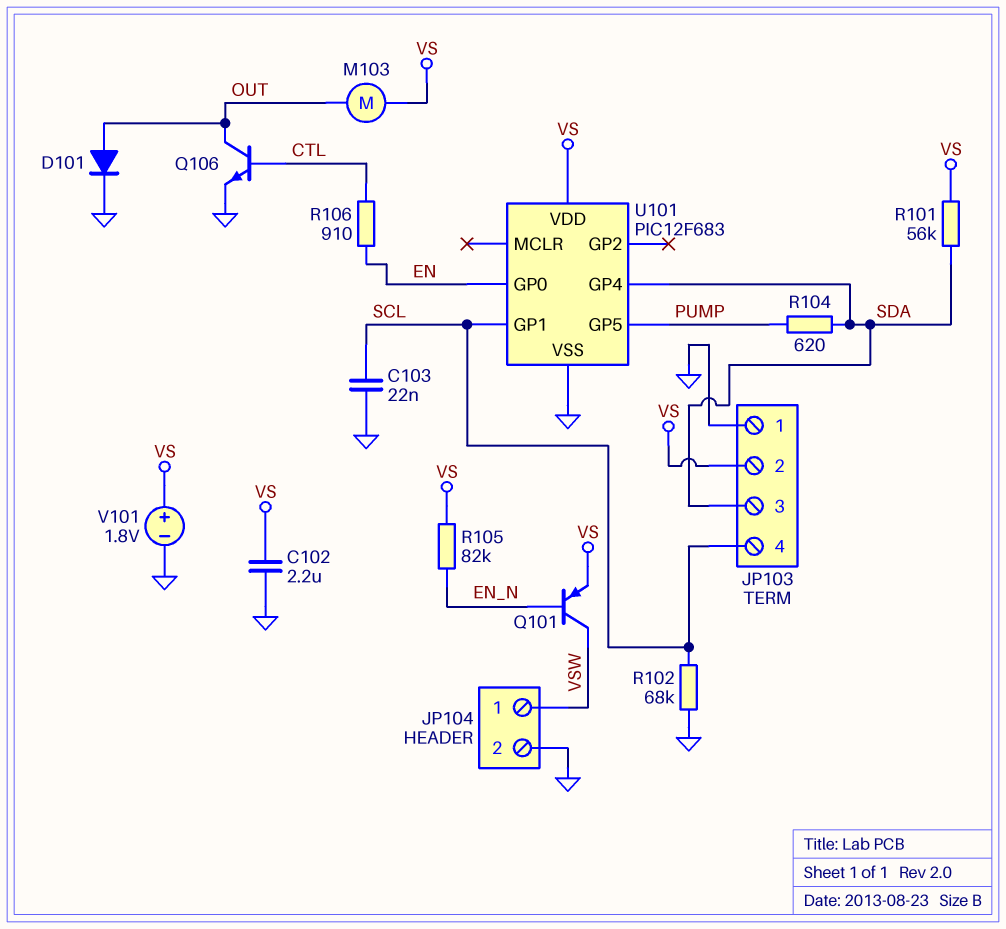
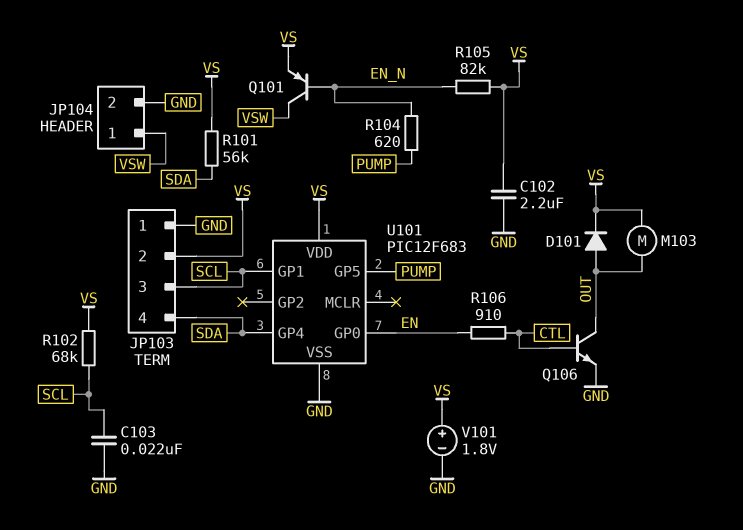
D101: diode (A OUT, K GND) -> diode (A OUT, K VS)
JP103 pin 3: SDA -> SCL
JP103 pin 4: SCL -> SDA
R102: 68k (GND, SCL) -> 68k (SCL, VS)
R104: 620 (PUMP, SDA) -> 620 (EN_N, PUMP)

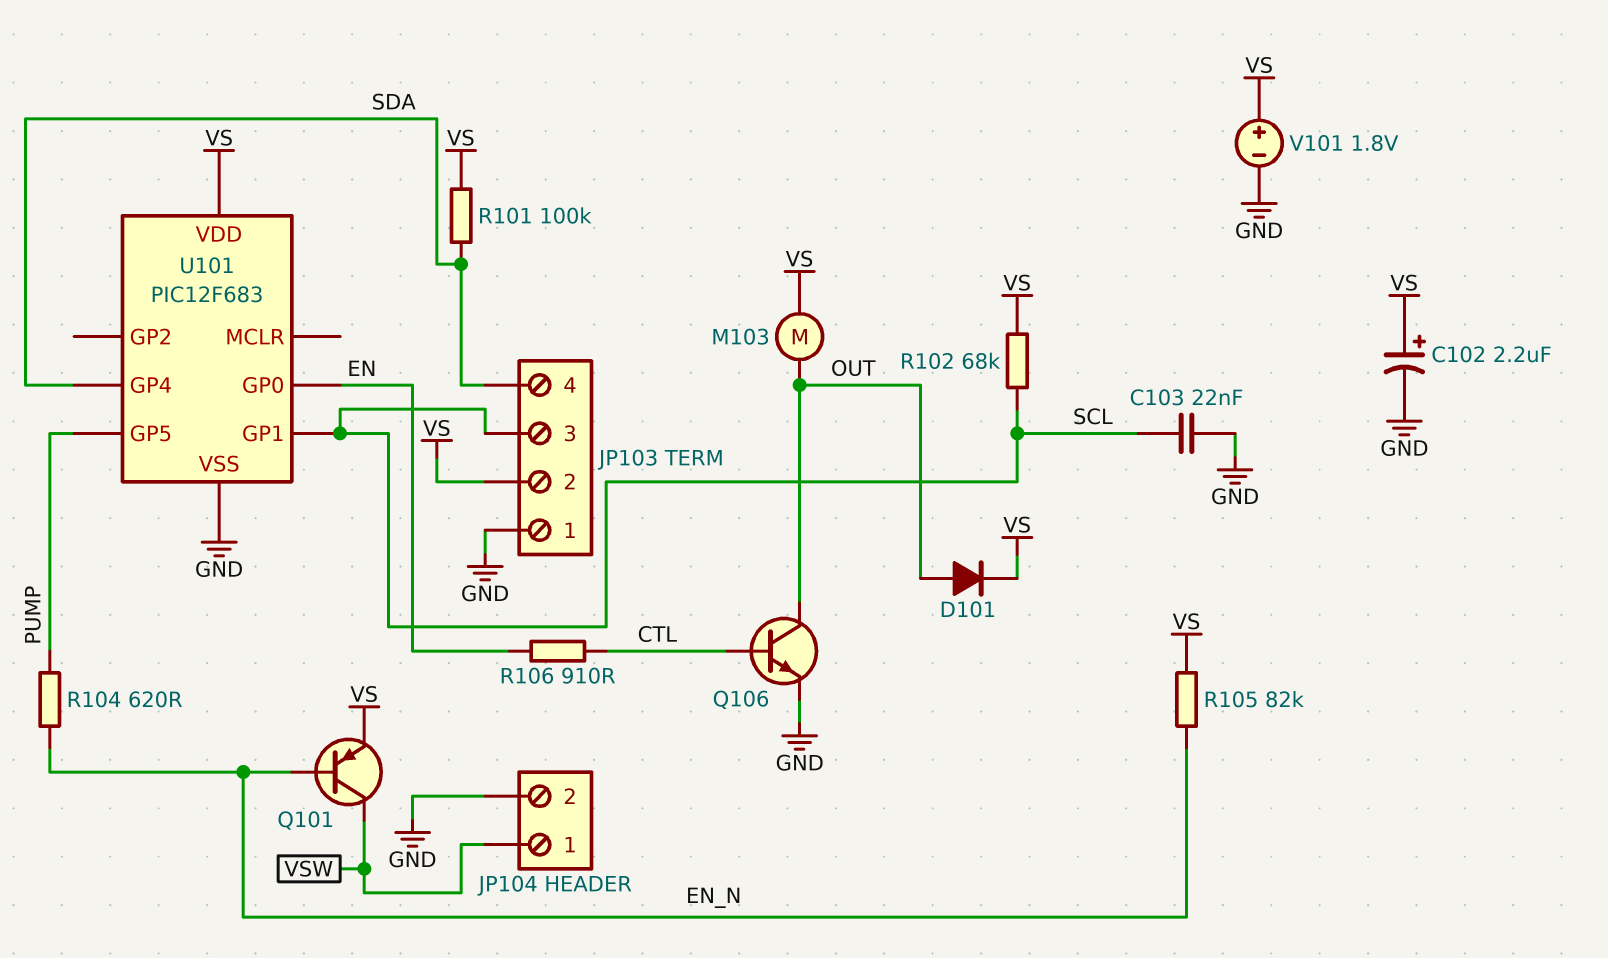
C102: 2.2uF (GND, VS) -> 2.2uF (plus VS, minus GND)
R101: 56k (SDA, VS) -> 100k (SDA, VS)

